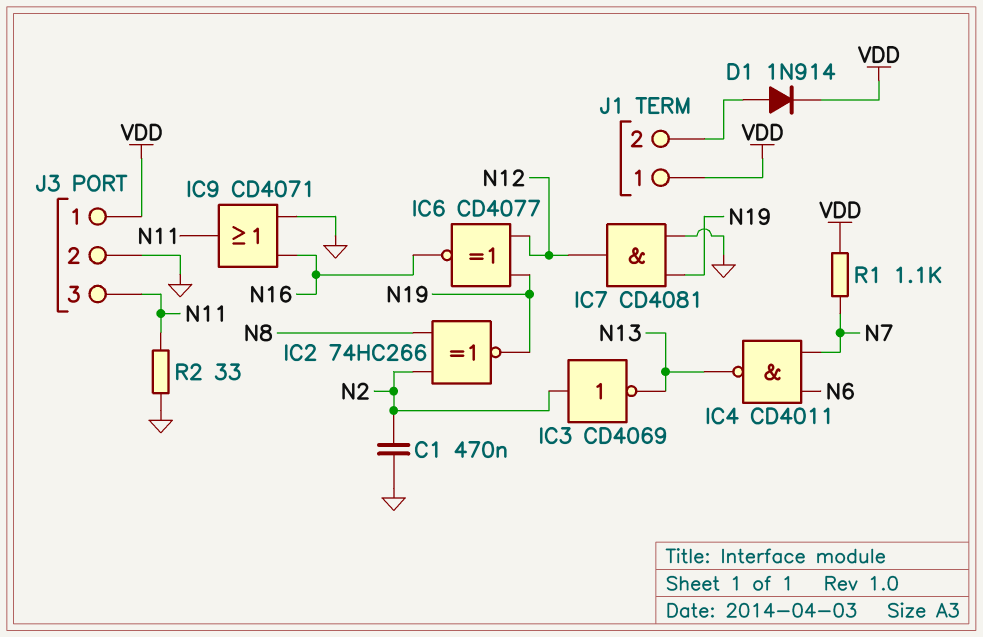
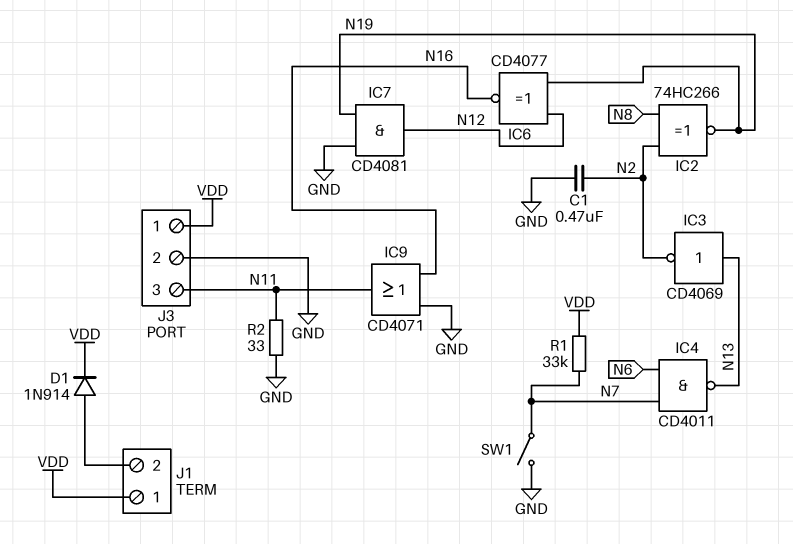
IC3: NOT CD4069 (in N2, out N13) -> NOT CD4069 (in N13, out N2)
R1: 1.1k (N7, VDD) -> 33k (N7, VDD)
SW1: none -> switch (GND, N7)

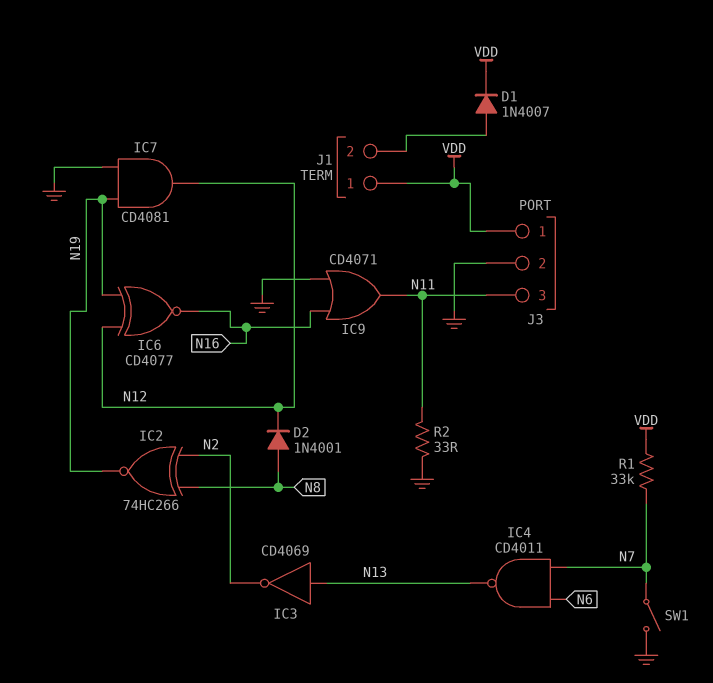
C1: 470nF (GND, N2) -> none
D1: diode 1N914 (A J1/2, K VDD) -> diode 1N4007 (A J1/2, K VDD)
D2: none -> diode 1N4001 (A N8, K N12)

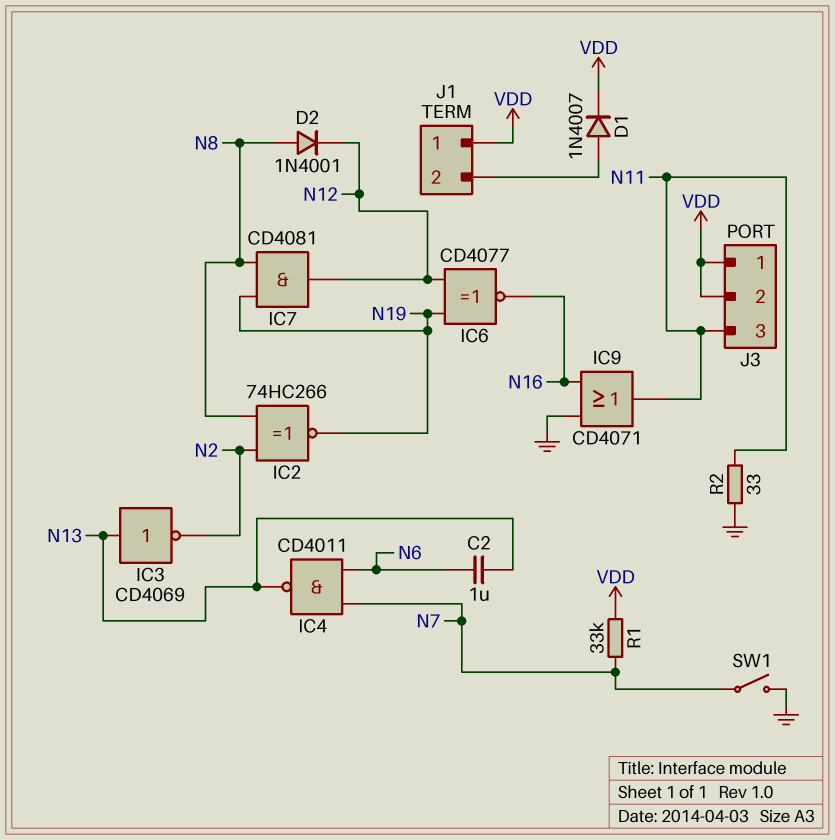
C2: none -> 1uF (N6, N13)
IC7: AND CD4081 (in GND, in N19, out N12) -> AND CD4081 (in N8, in N19, out N12)
J3 pin 2: GND -> VDD

